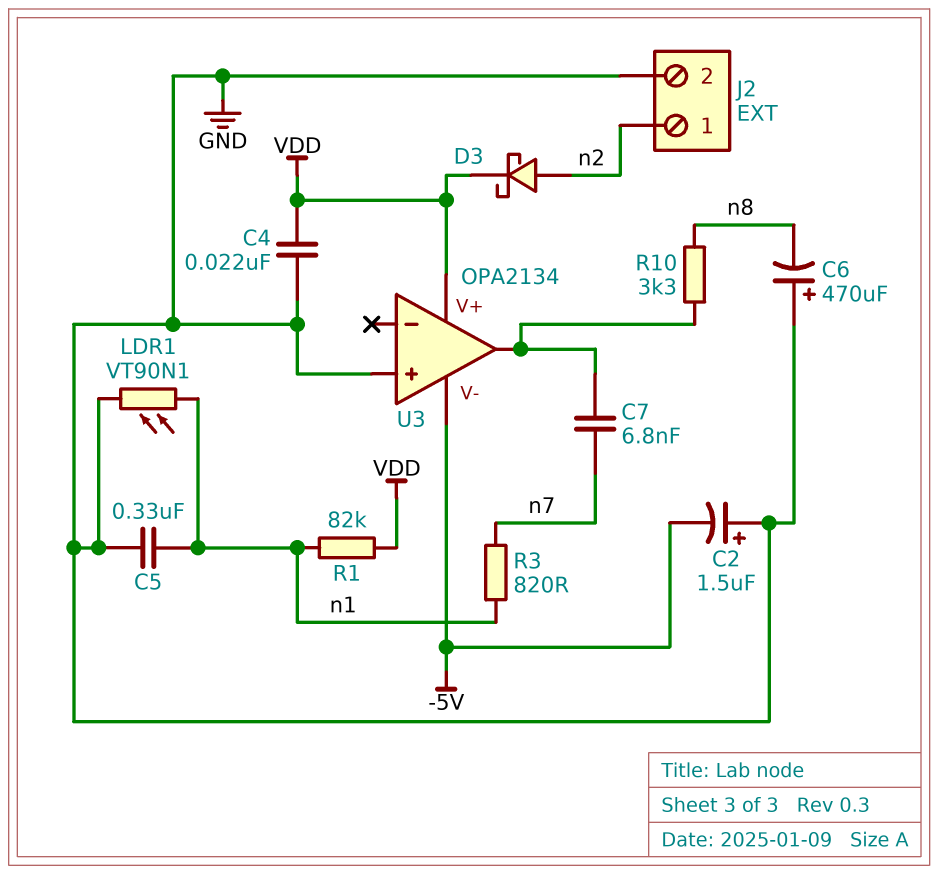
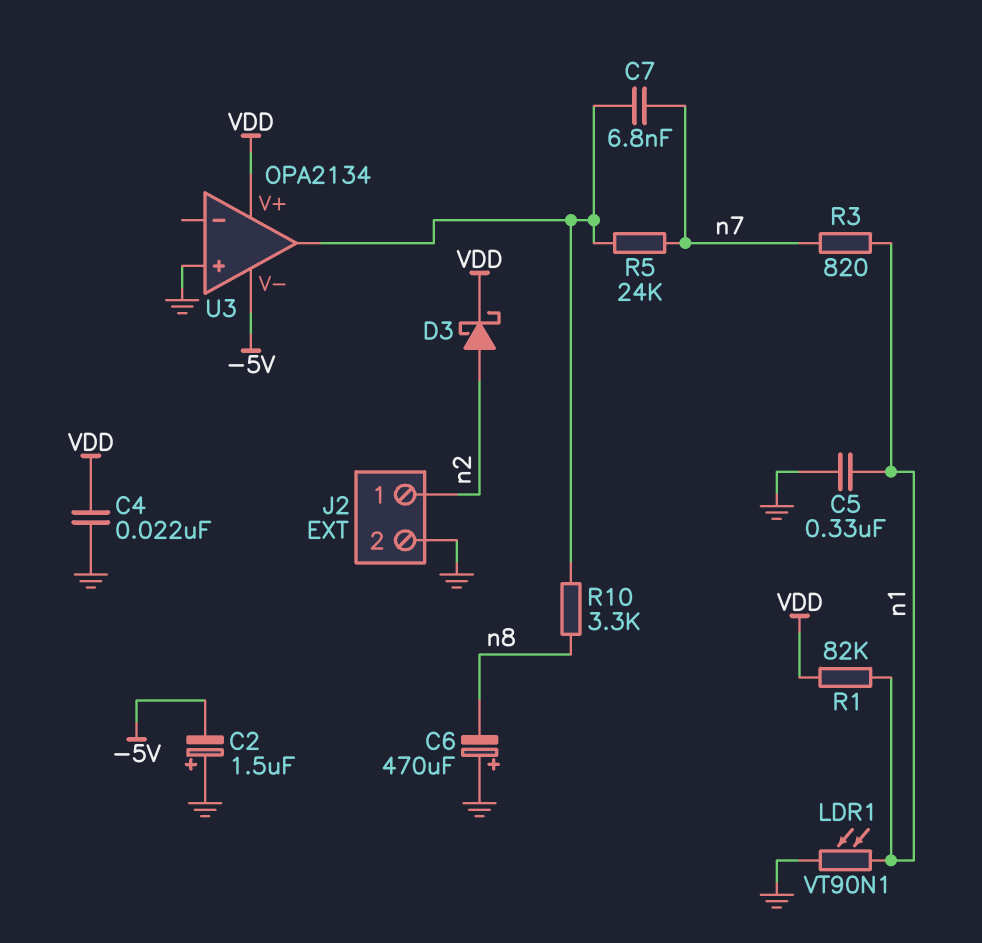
R5: none -> 24k (U3/out, n7)

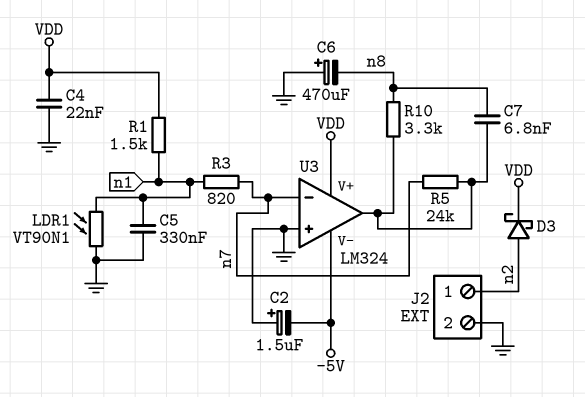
C7: 6.8nF (U3/out, n7) -> 6.8nF (U3/out, n8)
R1: 82k (VDD, n1) -> 1.5k (VDD, n1)
U3: OPA2134 -> LM324
U3 pin in-: none -> n7

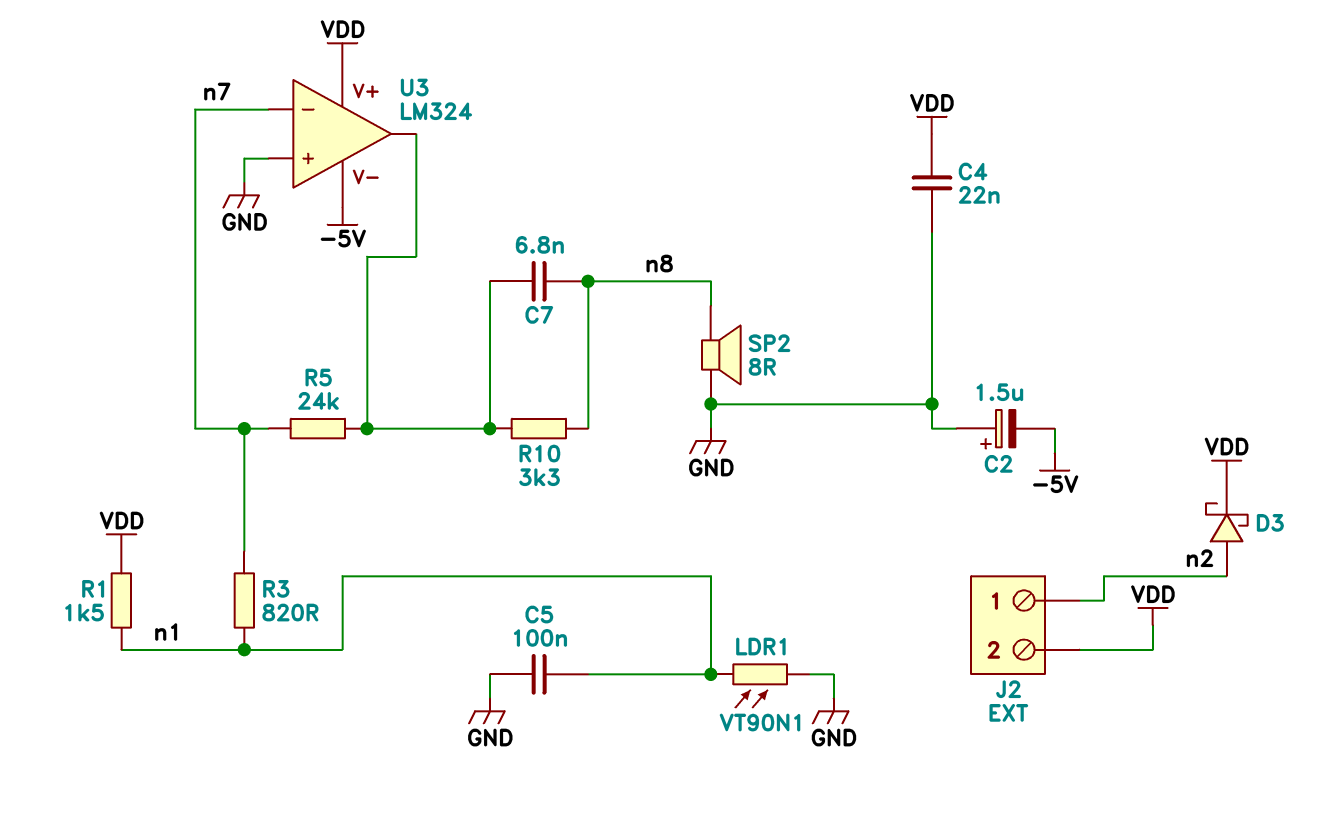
C5: 330nF (GND, n1) -> 100nF (GND, n1)
C6: 470uF (plus GND, minus n8) -> none
J2 pin 2: GND -> VDD
SP2: none -> speaker 8R (GND, n8)

